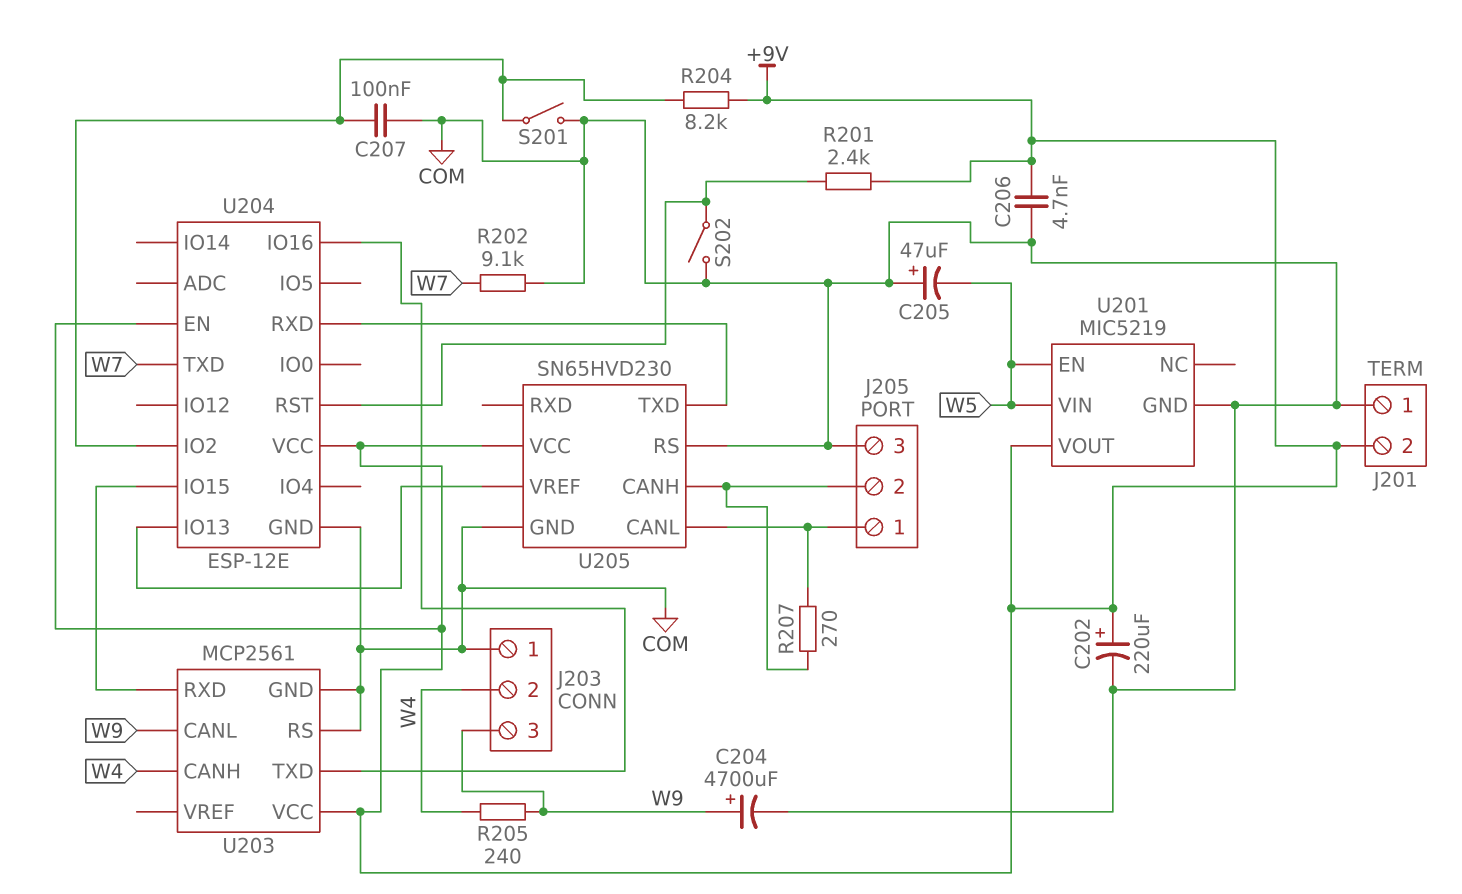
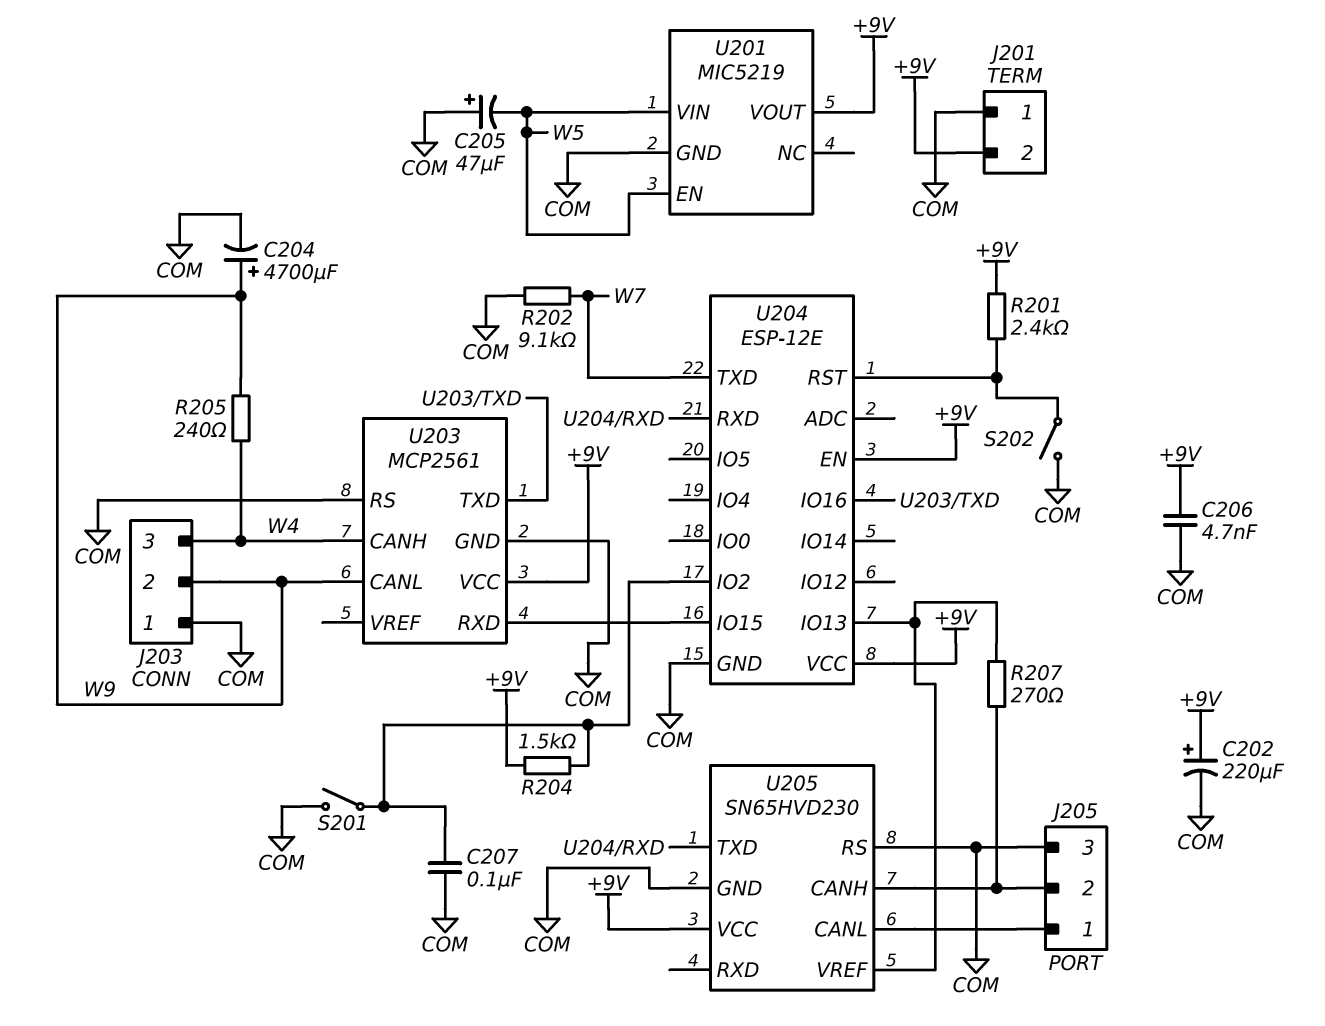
J203 pin 2: W4 -> W9
J203 pin 3: W9 -> W4
R204: 8.2k (+9V, U204/IO2) -> 1.5k (+9V, U204/IO2)
R207: 270 (J205/1, J205/2) -> 270 (J205/2, U204/IO13)

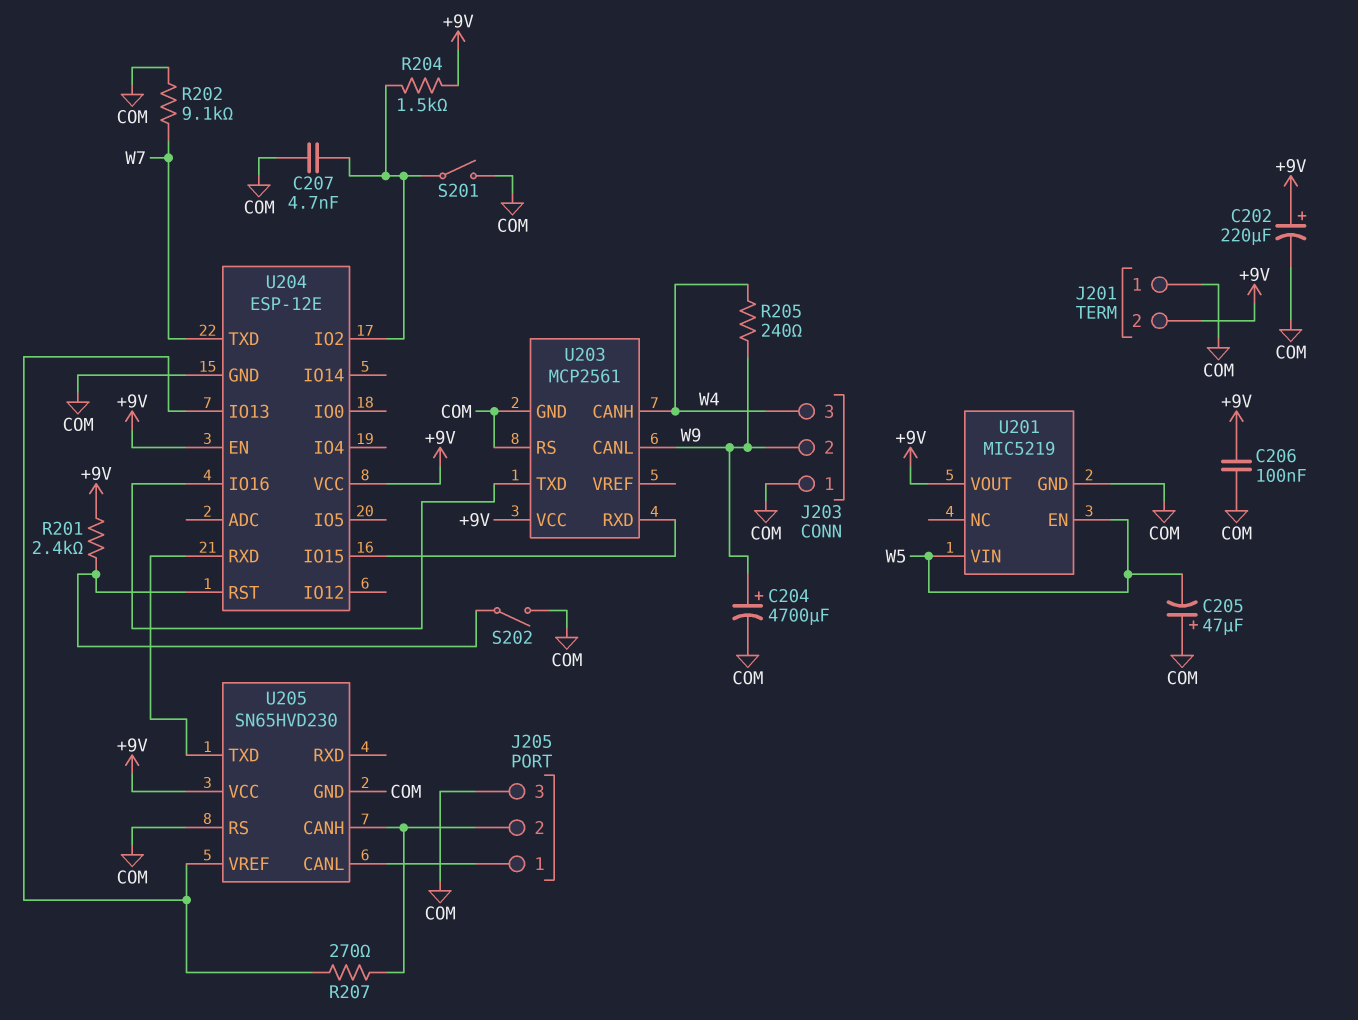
C206: 4.7nF (+9V, COM) -> 100nF (+9V, COM)
C207: 100nF (COM, U204/IO2) -> 4.7nF (COM, U204/IO2)

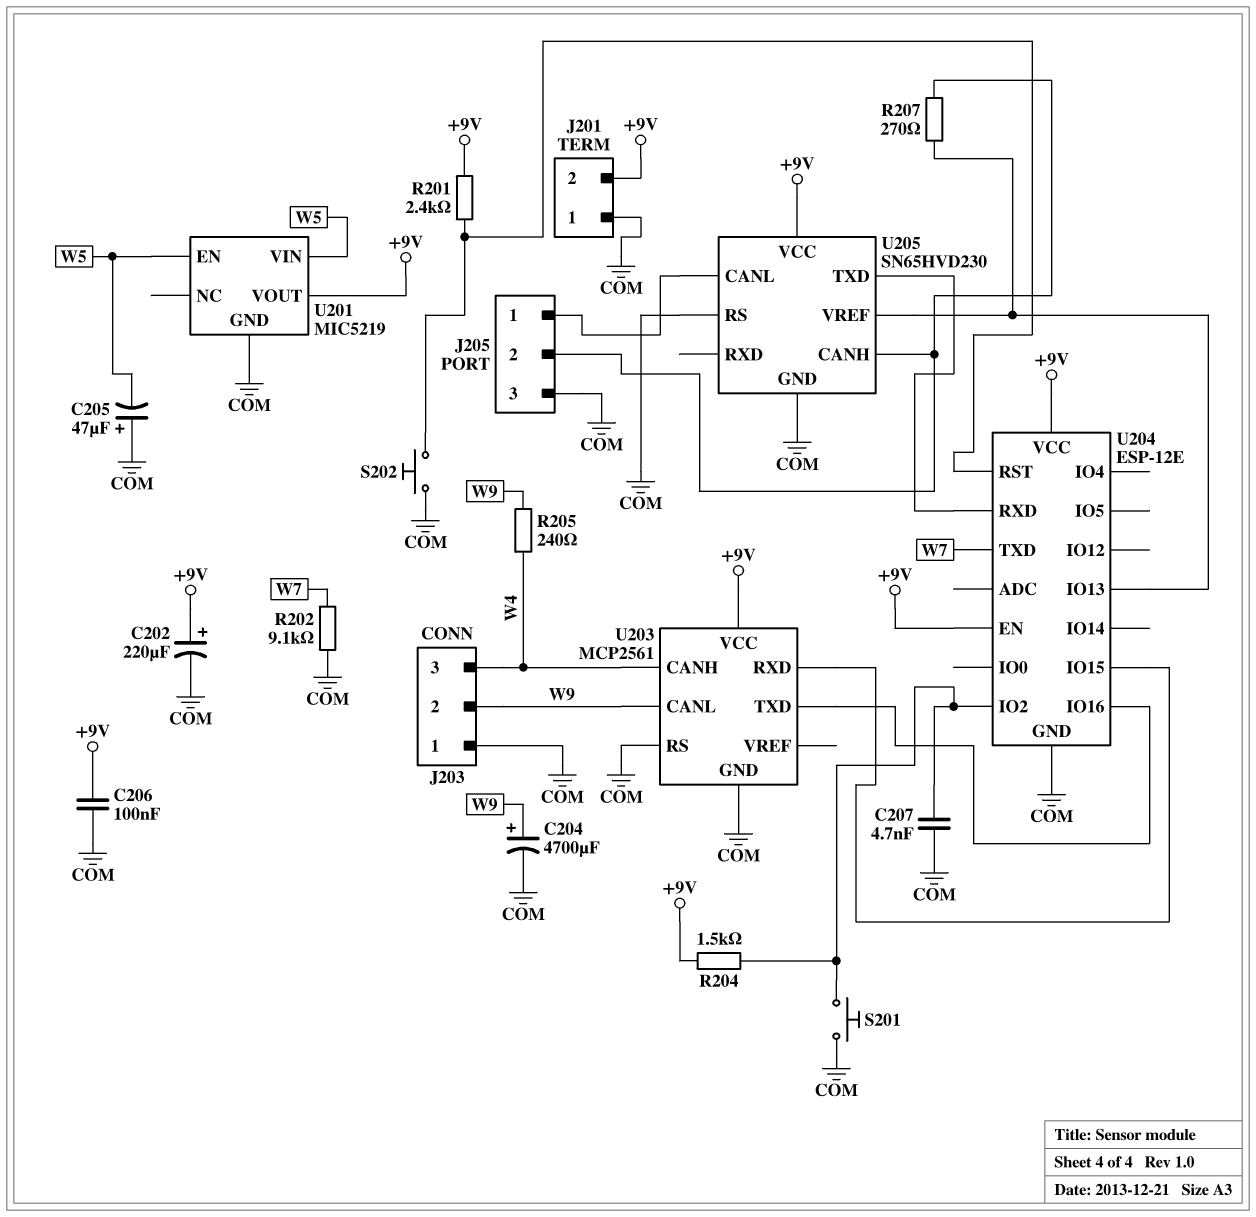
S201: switch (COM, U204/IO2) -> button (COM, U204/IO2)
S202: switch (COM, U204/RST) -> button (COM, U204/RST)

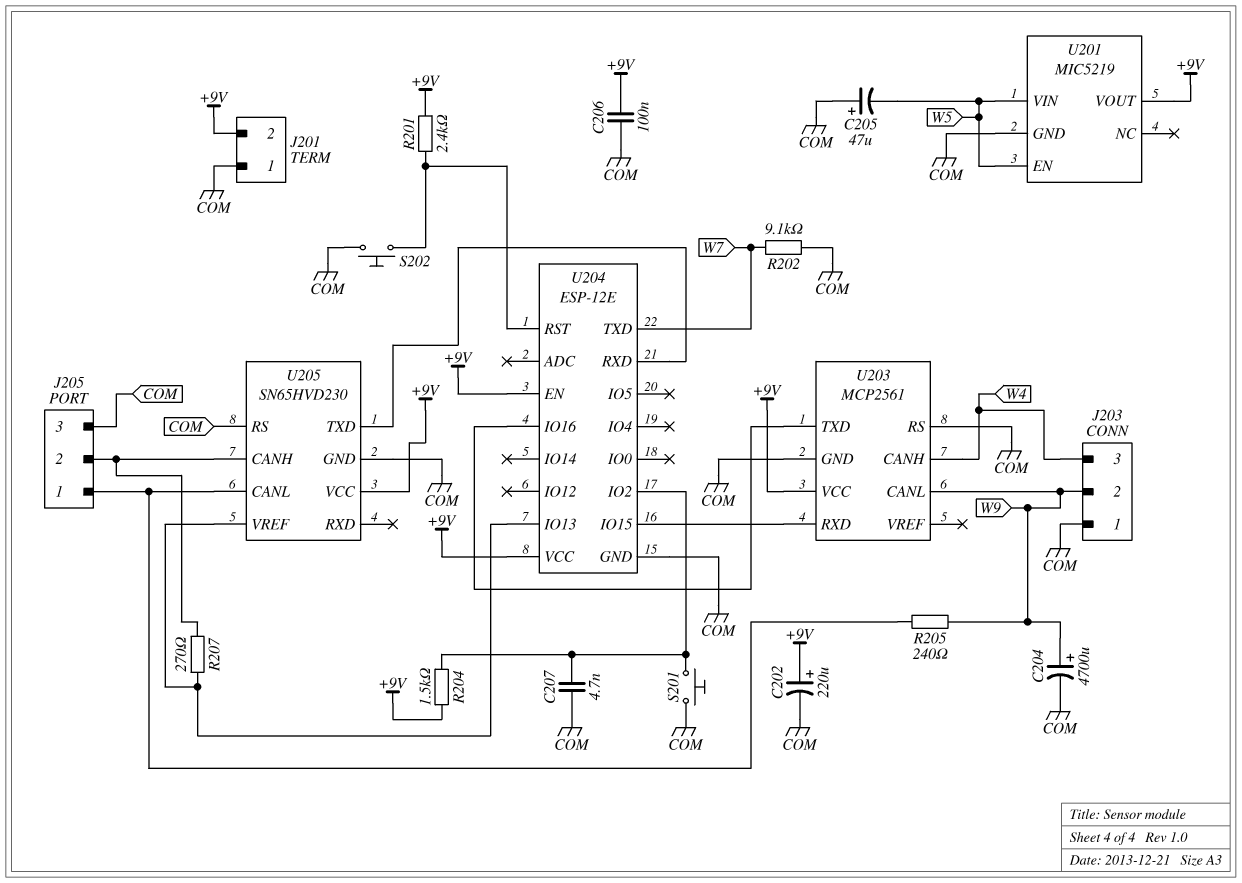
R205: 240 (W4, W9) -> 240 (J205/1, W9)

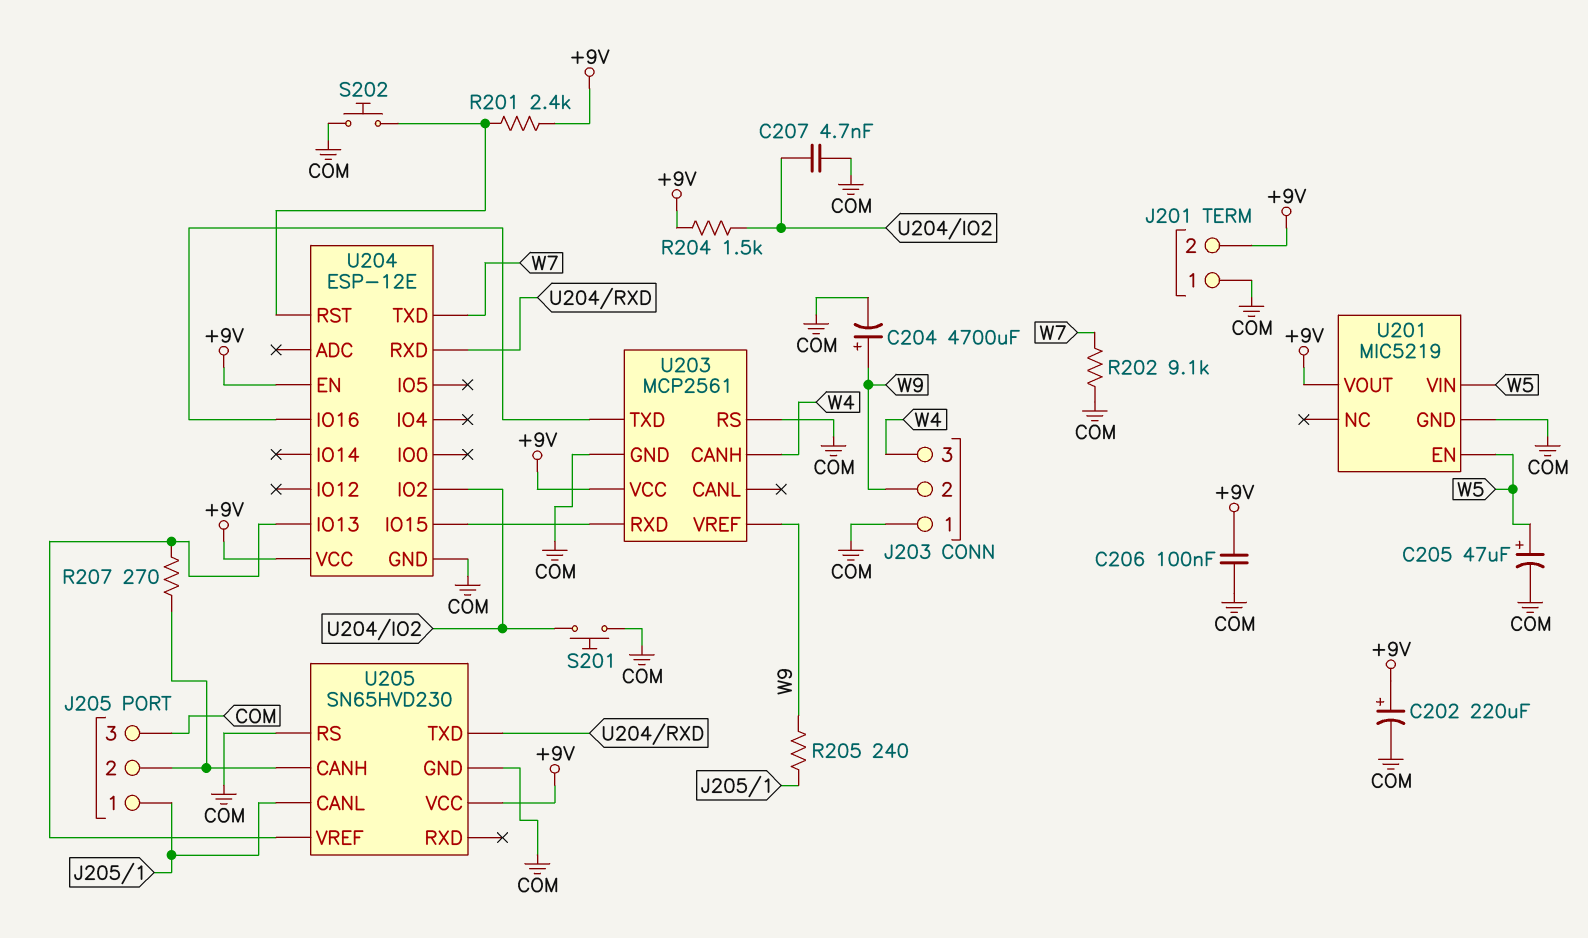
C205: 47uF (plus COM, minus W5) -> 47uF (plus W5, minus COM)
U203 pin CANL: W9 -> none
U203 pin VREF: none -> W9

